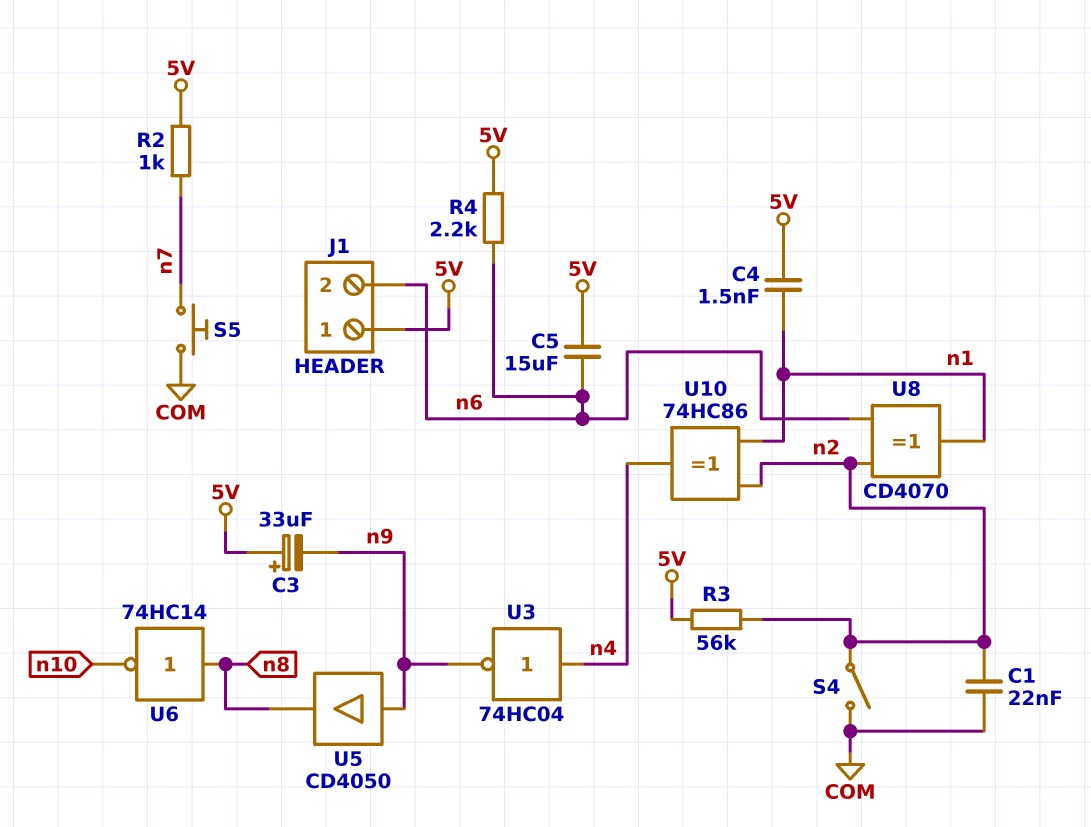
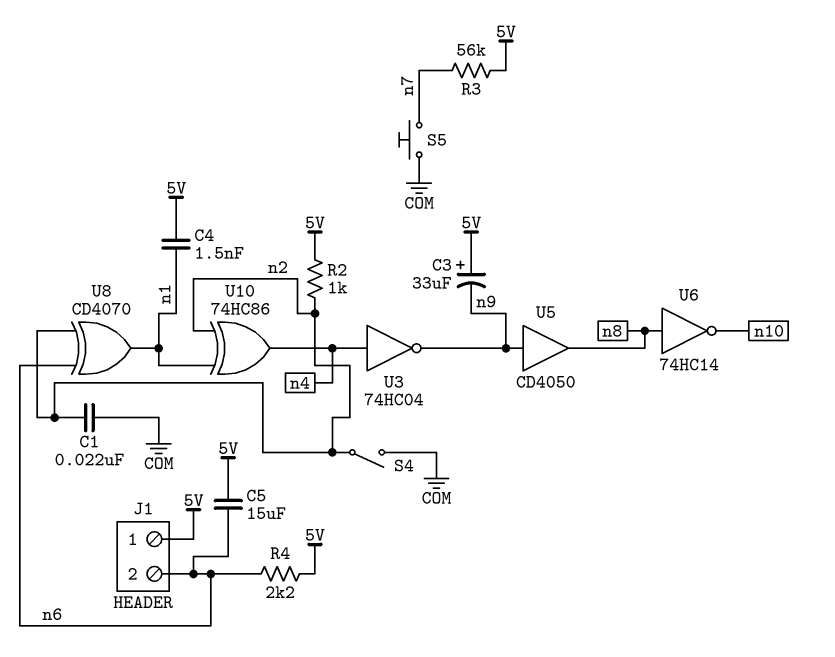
R2: 1k (5V, n7) -> 1k (5V, n2)
R3: 56k (5V, n2) -> 56k (5V, n7)

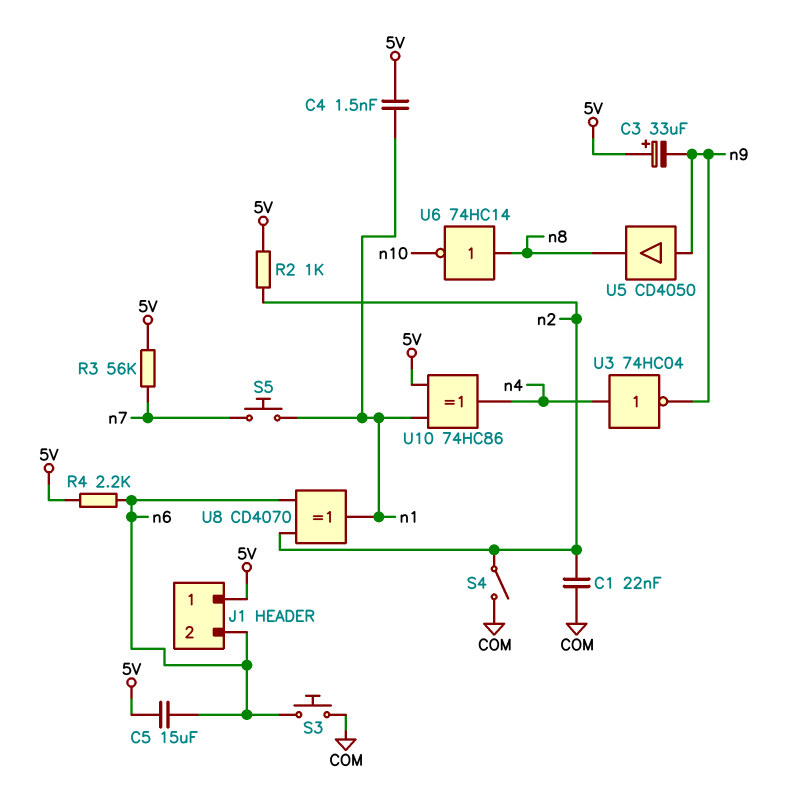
S3: none -> button (COM, n6)
S5: button (COM, n7) -> button (n1, n7)
U10: XOR 74HC86 (in n1, in n2, out n4) -> XOR 74HC86 (in 5V, in n1, out n4)

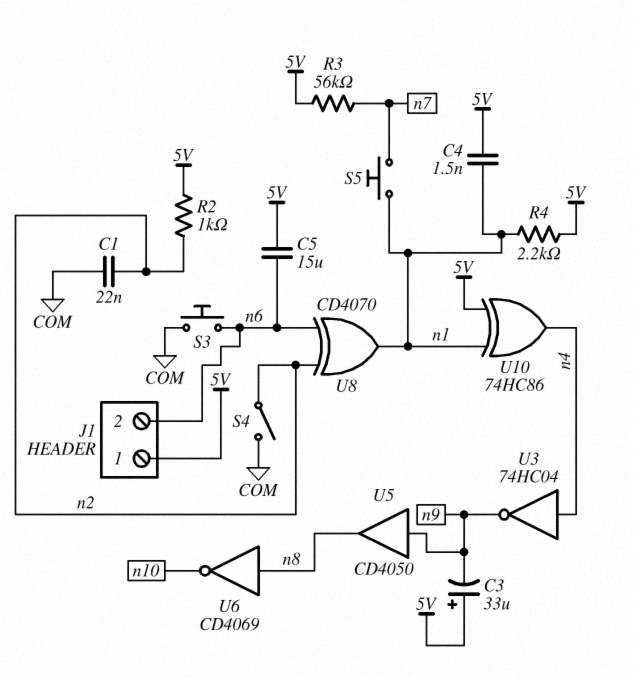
R4: 2.2k (5V, n6) -> 2.2k (5V, n1)
U6: NOT 74HC14 (in n8, out n10) -> NOT CD4069 (in n8, out n10)

